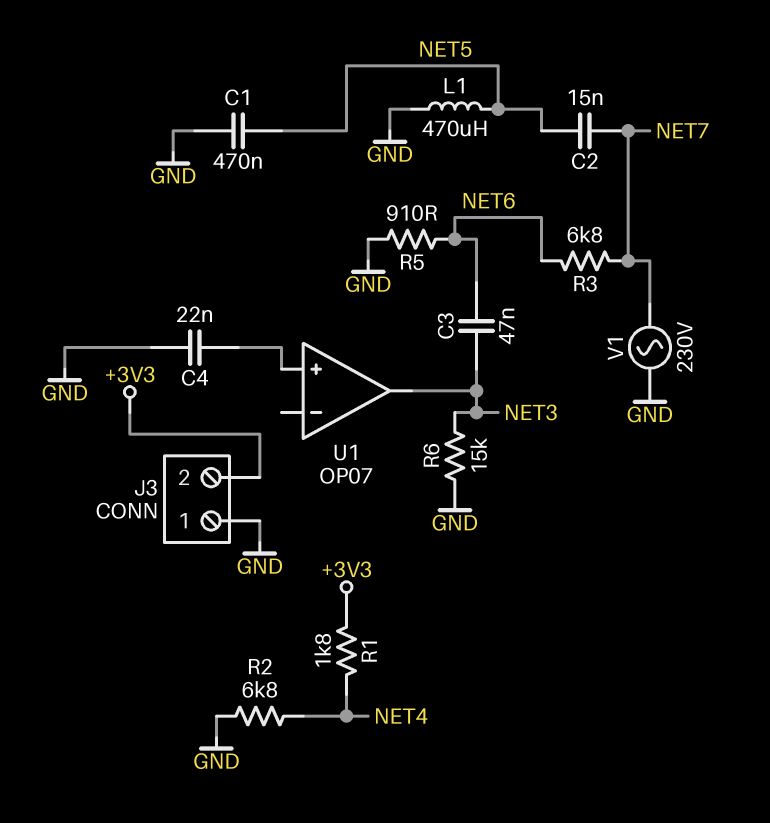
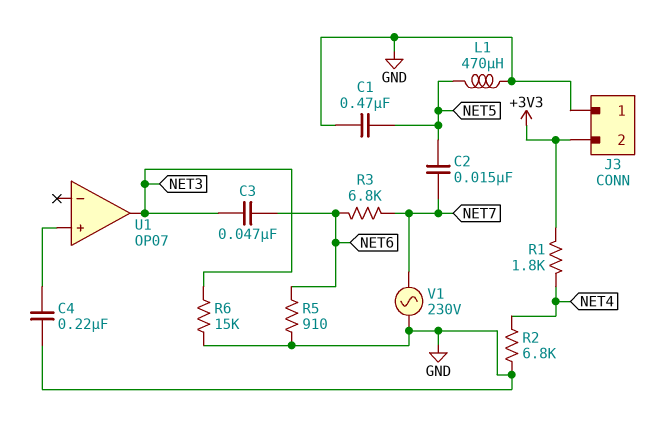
C4: 22nF (GND, U1/in+) -> 220nF (GND, U1/in+)

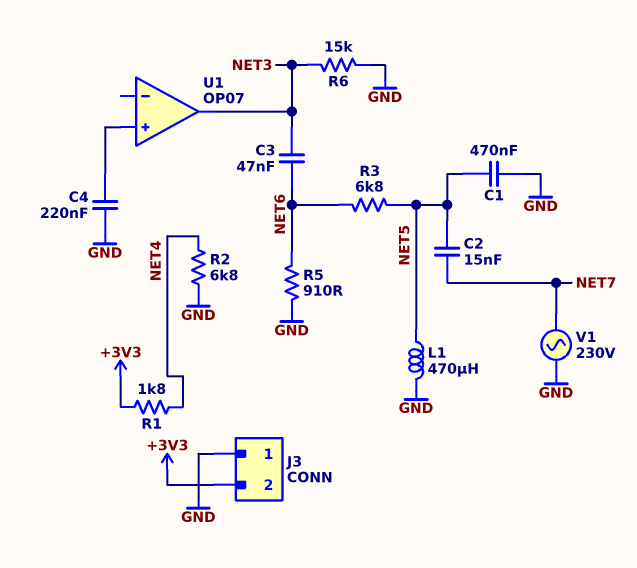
R3: 6.8k (NET6, NET7) -> 6.8k (NET5, NET6)

